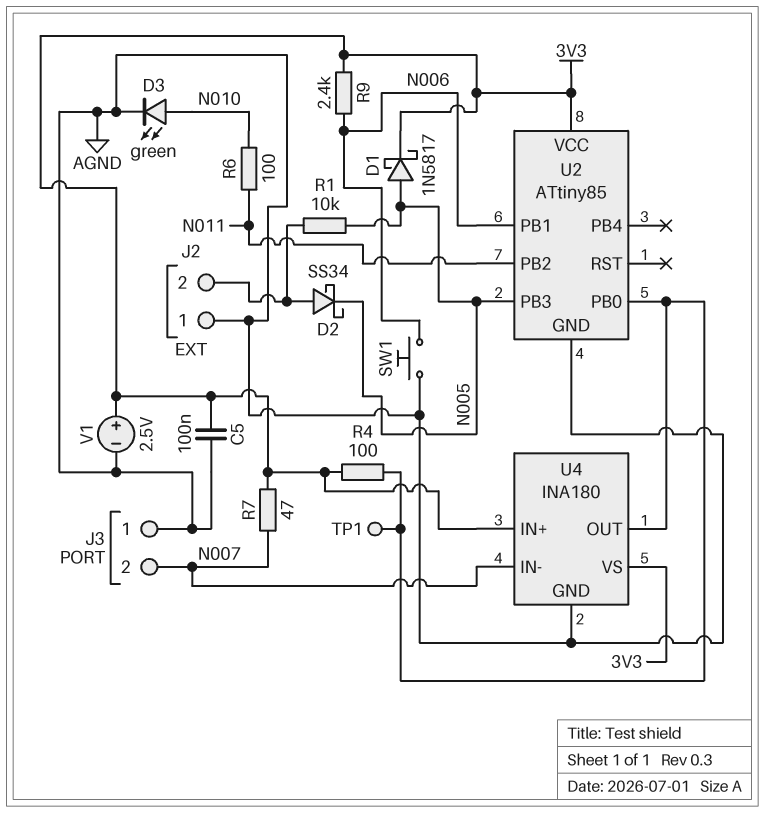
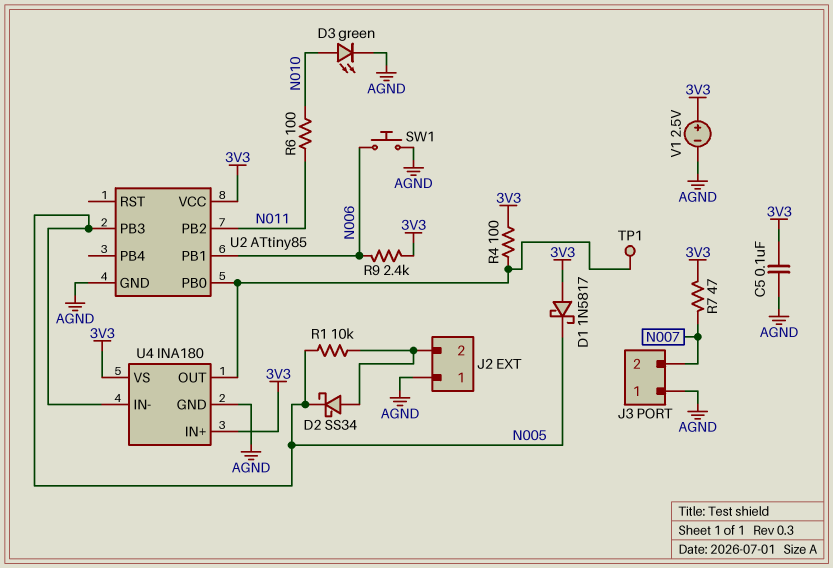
D1: schottky 1N5817 (A N005, K 3V3) -> schottky 1N5817 (A 3V3, K N005)
U4 pin IN-: N007 -> N005

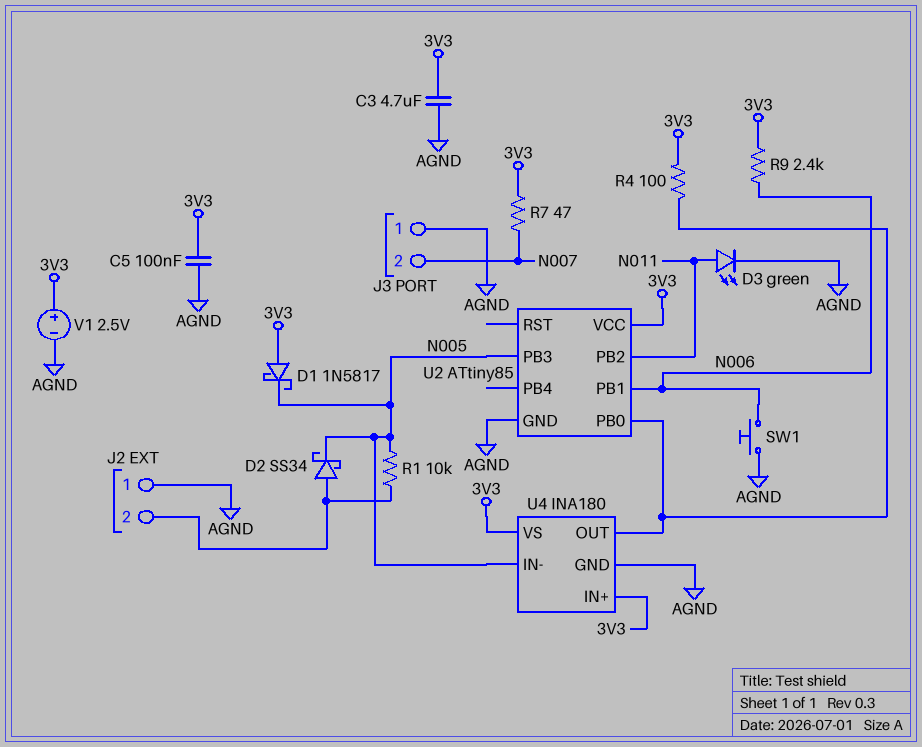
C3: none -> 4.7uF (3V3, AGND)
D3: LED green (A N010, K AGND) -> LED green (A N011, K AGND)
R6: 100 (N010, N011) -> none
TP1: test point (U2/PB0) -> none

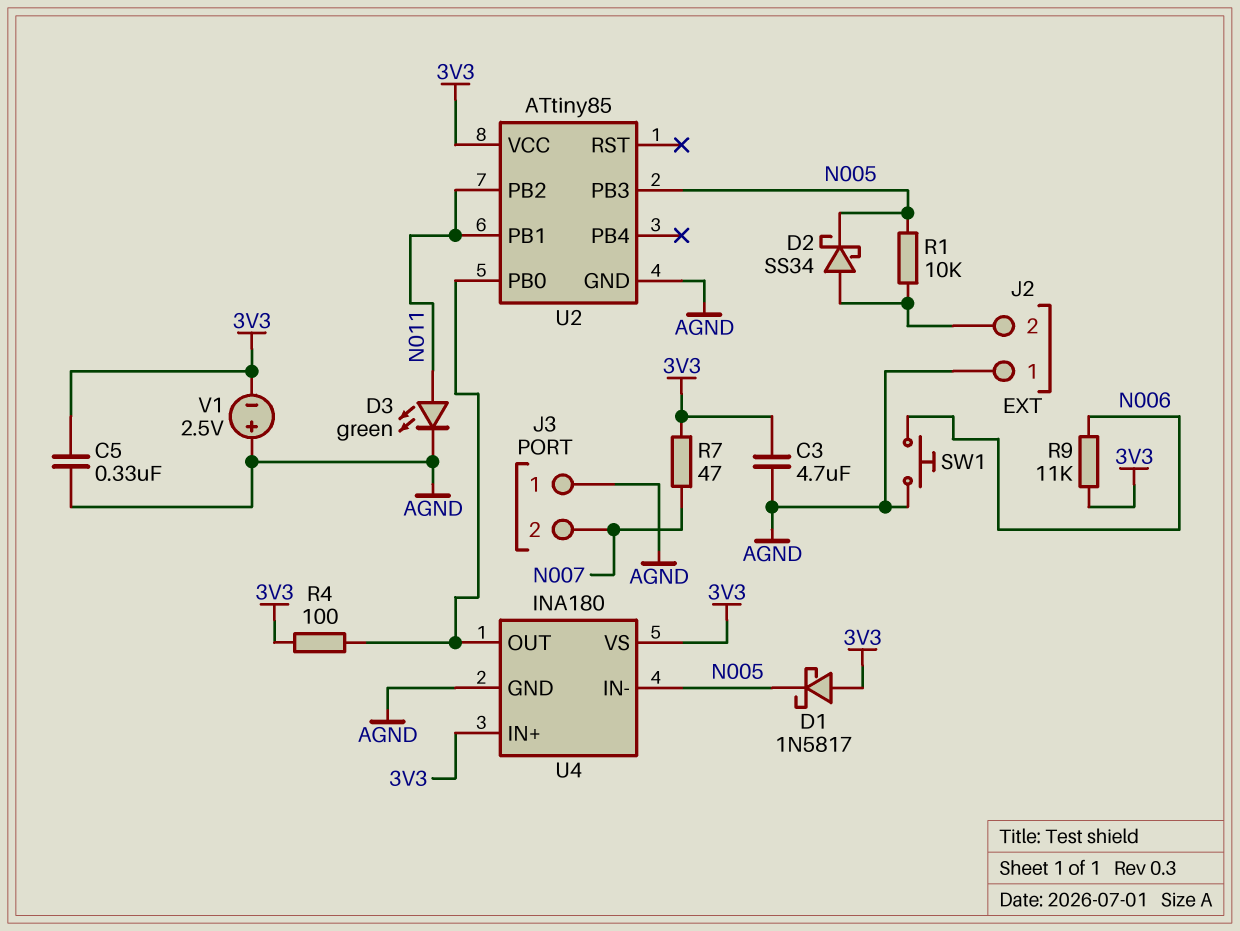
C5: 100nF (3V3, AGND) -> 330nF (3V3, AGND)
R9: 2.4k (3V3, N006) -> 11k (3V3, N006)
U2 pin PB1: N006 -> N011
V1: 2.5V (plus 3V3, minus AGND) -> 2.5V (plus AGND, minus 3V3)

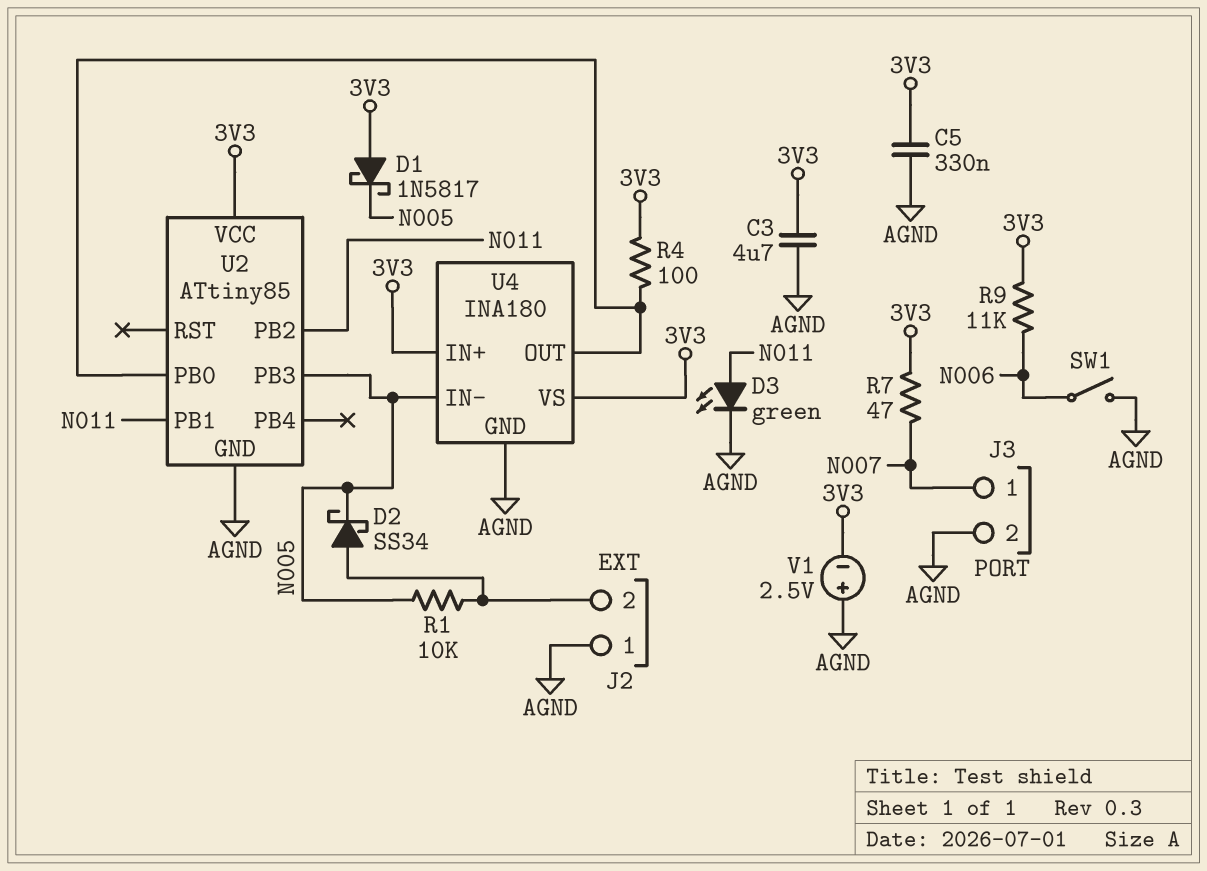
J3 pin 1: AGND -> N007
J3 pin 2: N007 -> AGND
SW1: button (AGND, N006) -> switch (AGND, N006)

